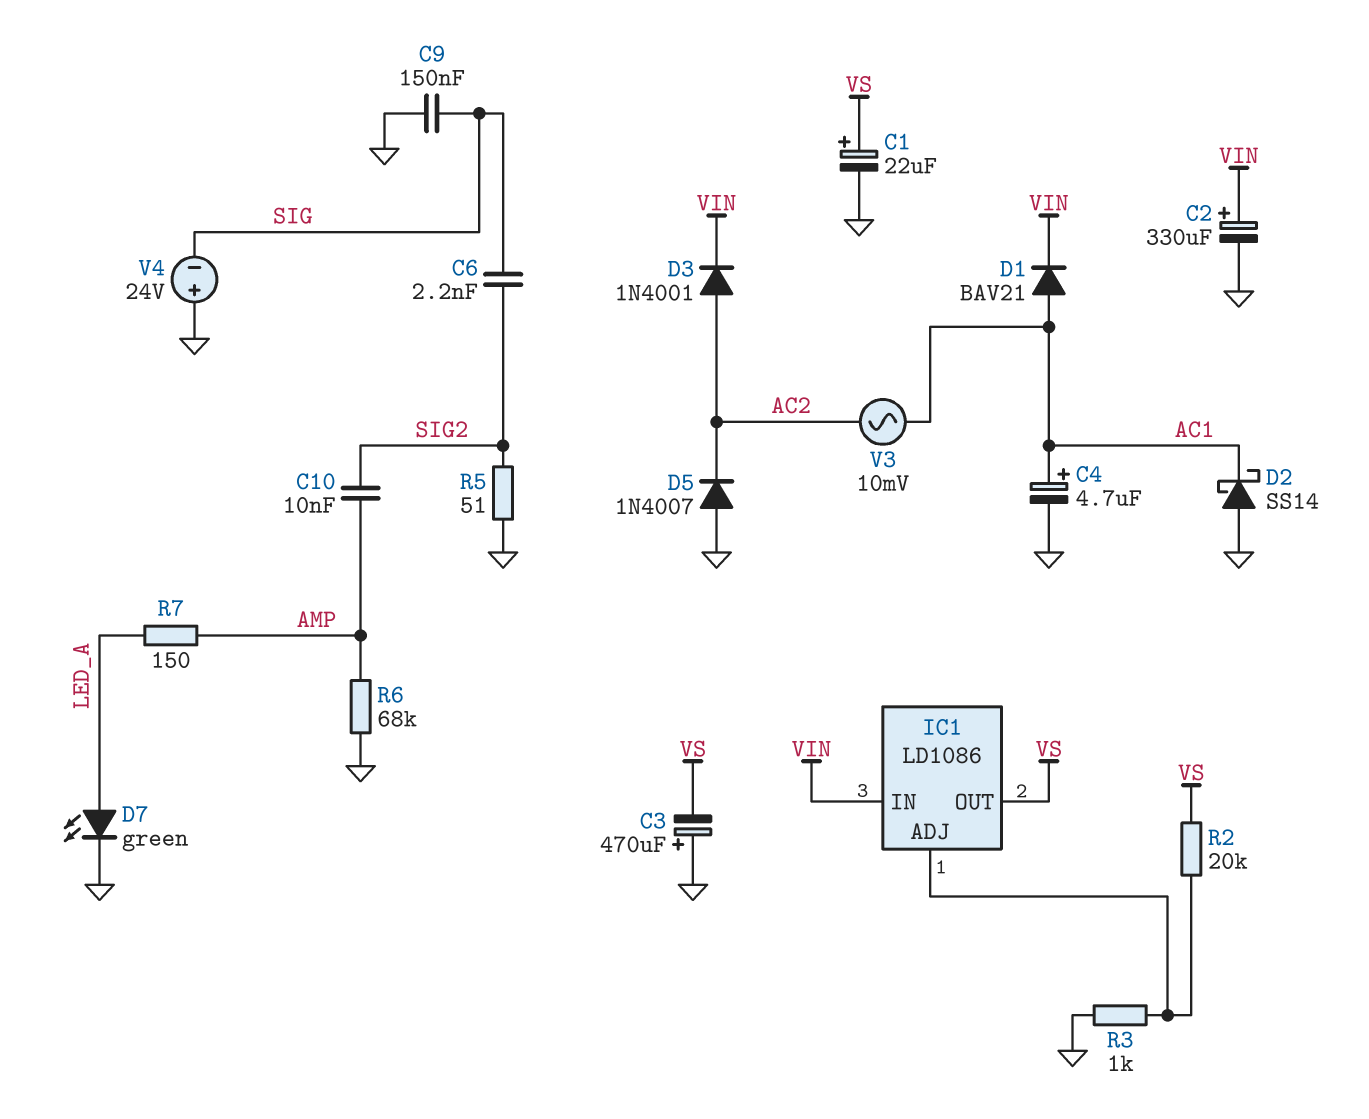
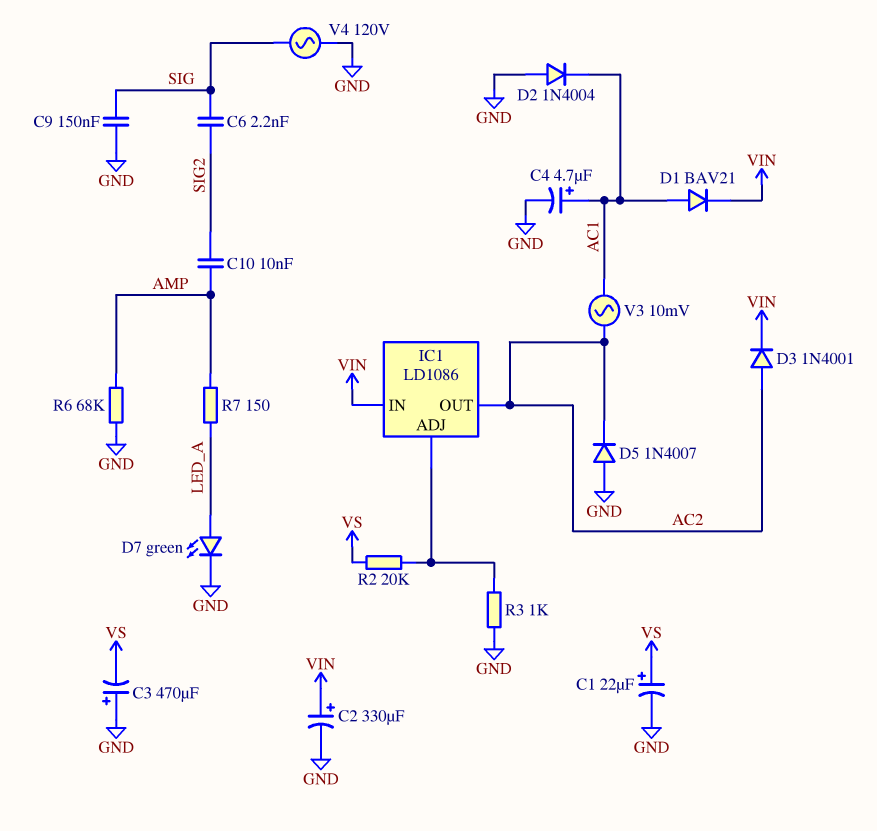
D2: schottky SS14 (A GND, K AC1) -> diode 1N4004 (A GND, K AC1)
IC1 pin OUT: VS -> AC2
R5: 51 (GND, SIG2) -> none
V4: 24V (plus GND, minus SIG) -> AC 120V (GND, SIG)

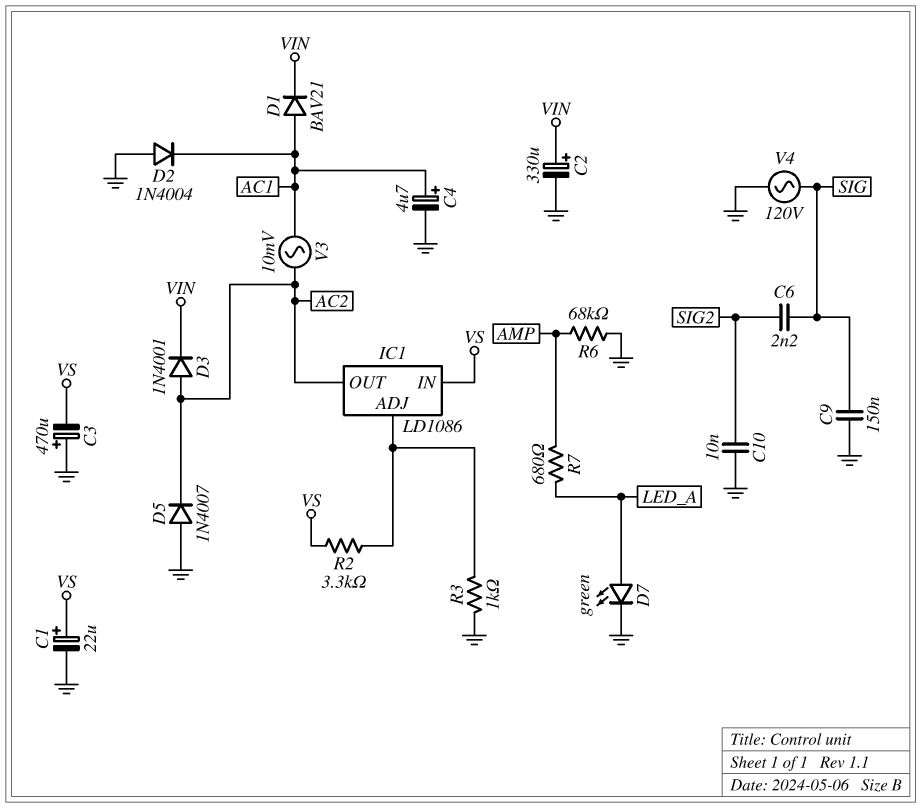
C10: 10nF (AMP, SIG2) -> 10nF (GND, SIG2)
IC1 pin IN: VIN -> VS
R2: 20k (IC1/ADJ, VS) -> 3.3k (IC1/ADJ, VS)
R7: 150 (AMP, LED_A) -> 680 (AMP, LED_A)

